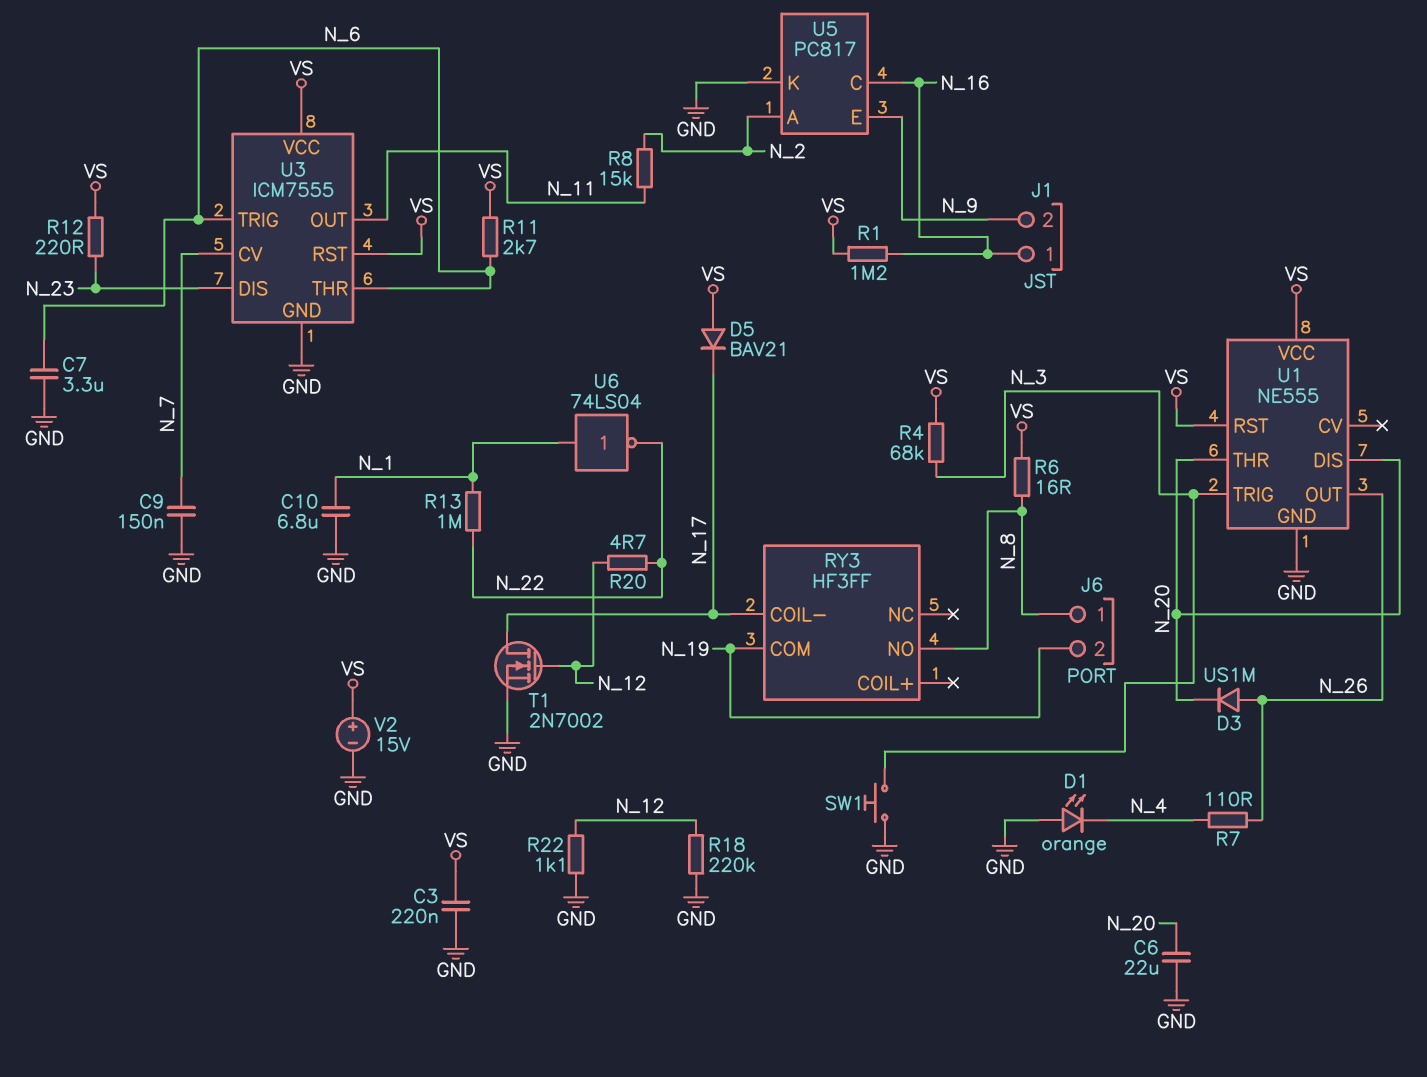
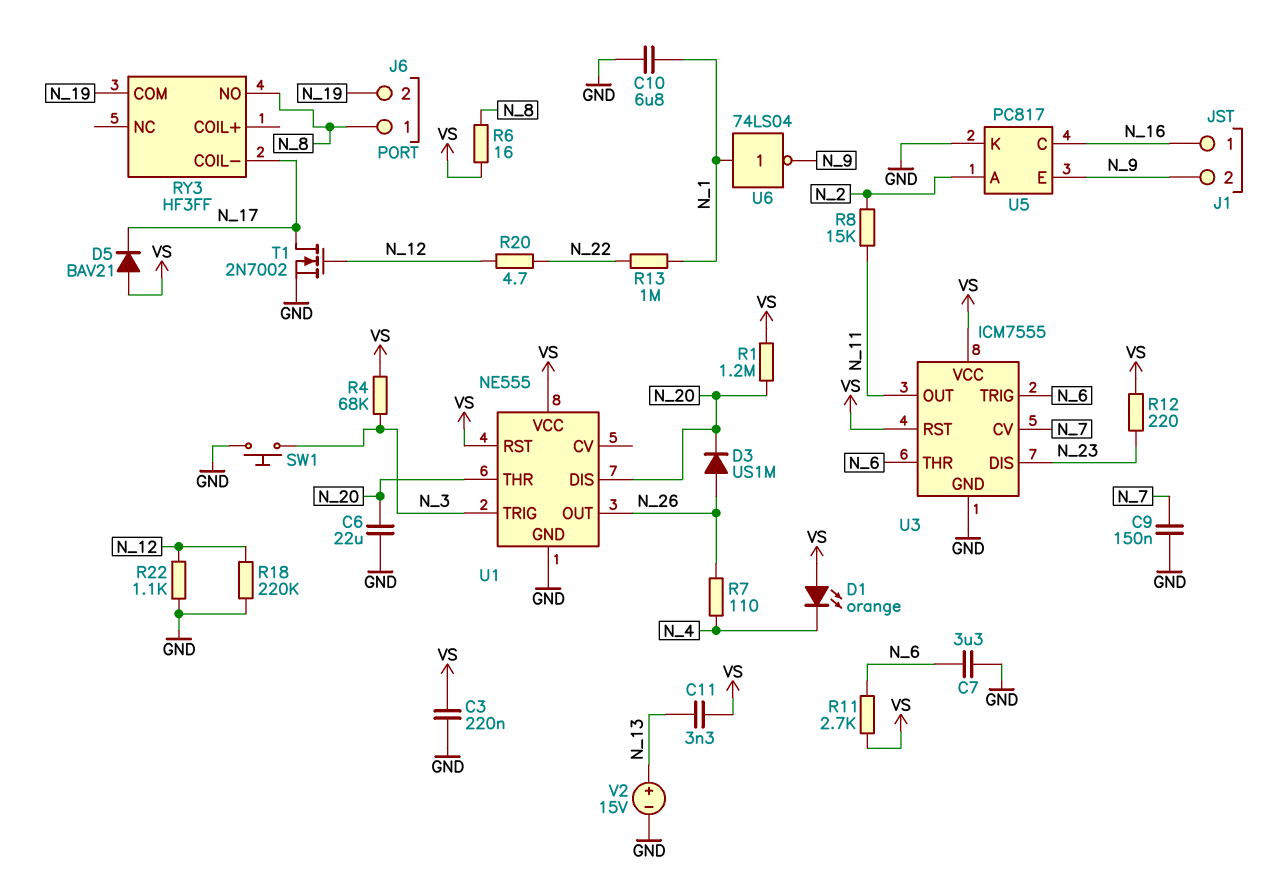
C11: none -> 3.3nF (N_13, VS)
D1: LED orange (A GND, K N_4) -> LED orange (A VS, K N_4)
R1: 1.2M (N_16, VS) -> 1.2M (N_20, VS)
U6: NOT 74LS04 (in N_1, out N_22) -> NOT 74LS04 (in N_1, out N_9)
V2: 15V (plus VS, minus GND) -> 15V (plus N_13, minus GND)

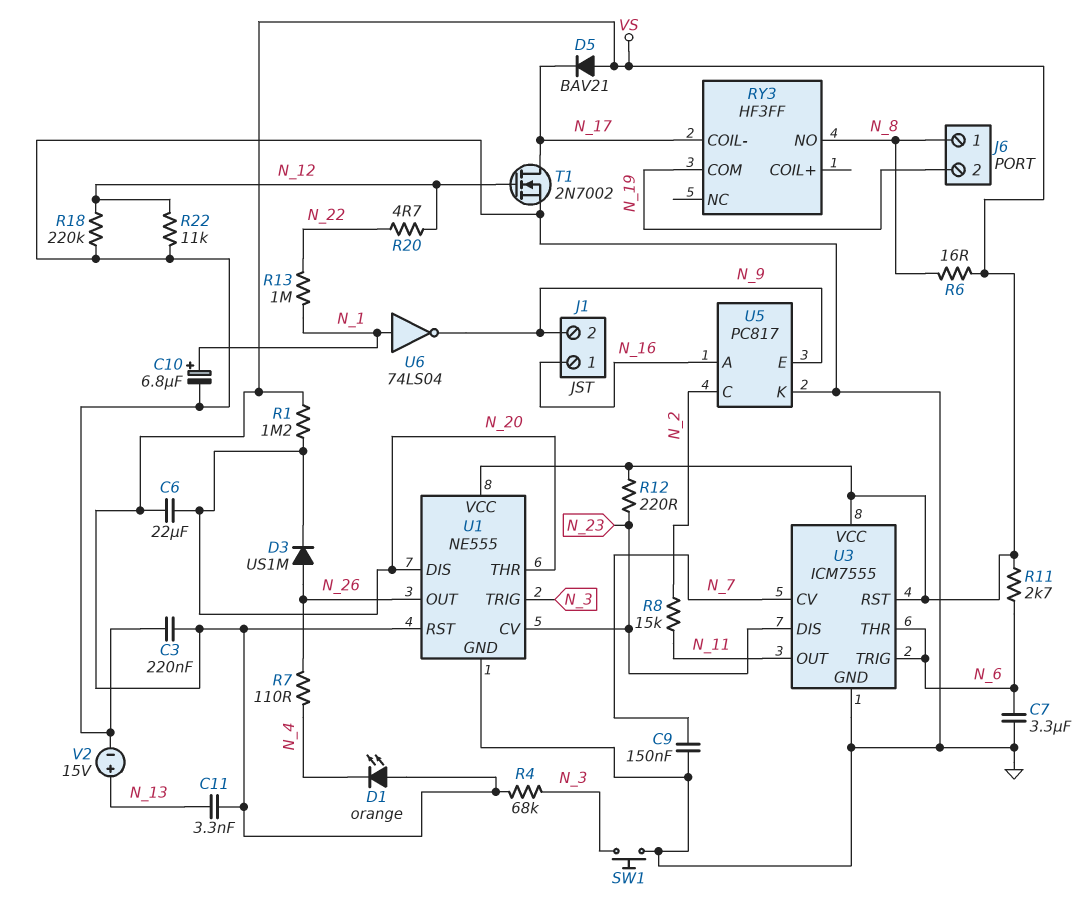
C6: 22uF (GND, N_20) -> 22uF (N_20, VS)
C10: 6.8uF (GND, N_1) -> 6.8uF (plus N_1, minus GND)
R22: 1.1k (GND, N_12) -> 11k (GND, N_12)
U1 pin CV: none -> N_23
U5 pin A: N_2 -> N_16
U5 pin C: N_16 -> N_2

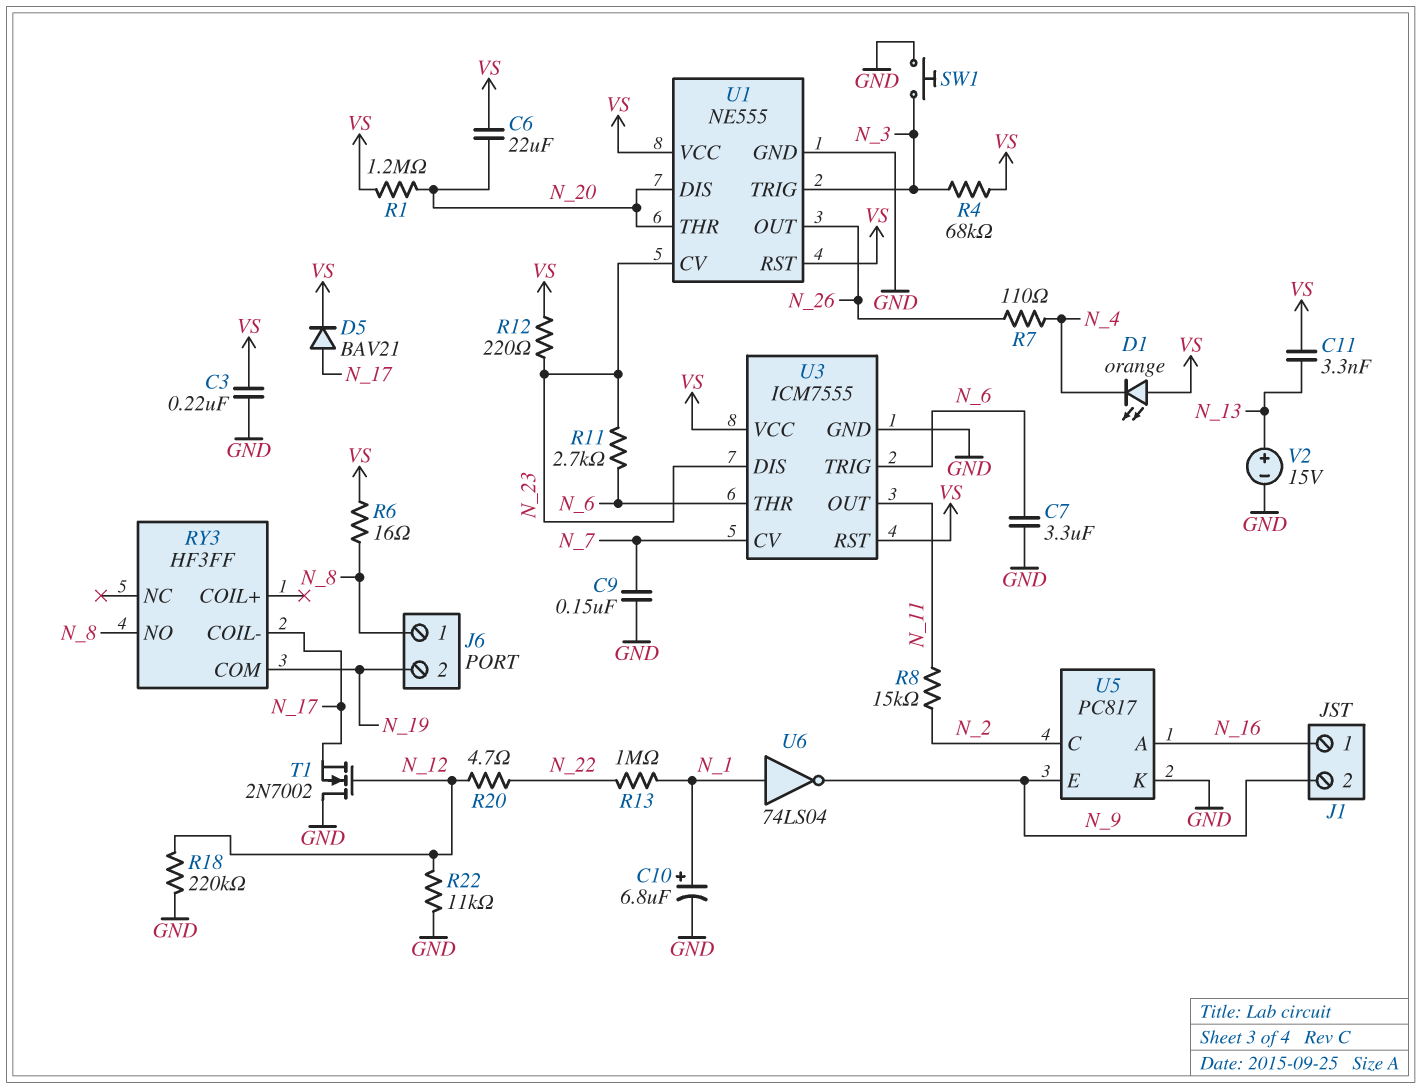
D3: diode US1M (A N_26, K N_20) -> none
D5: diode BAV21 (A VS, K N_17) -> diode BAV21 (A N_17, K VS)
R11: 2.7k (N_6, VS) -> 2.7k (N_6, N_23)
T1: NMOS 2N7002 (G N_12, D N_17, S GND) -> NMOS 2N7002 (G N_12, D GND, S N_17)

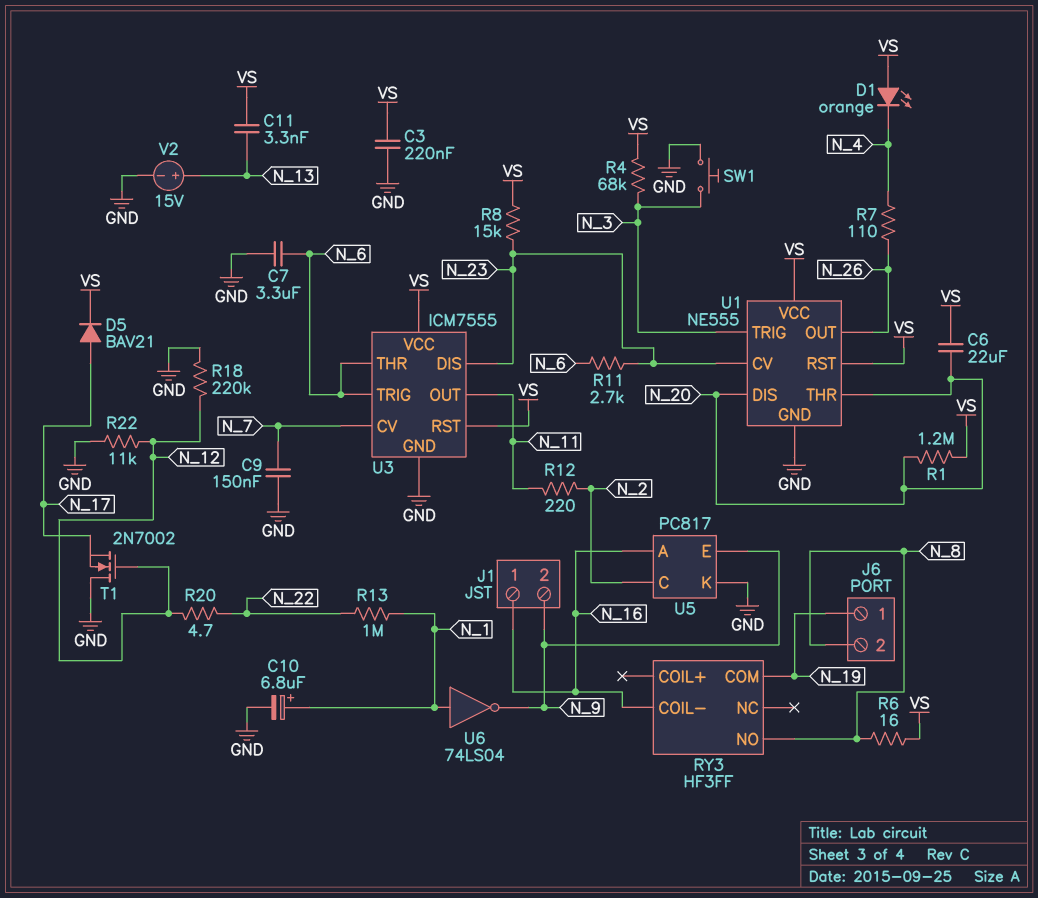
J6 pin 1: N_8 -> N_19
J6 pin 2: N_19 -> N_8
R8: 15k (N_2, N_11) -> 15k (N_23, VS)
R12: 220 (N_23, VS) -> 220 (N_2, N_11)
RY3 pin COIL-: N_17 -> N_16

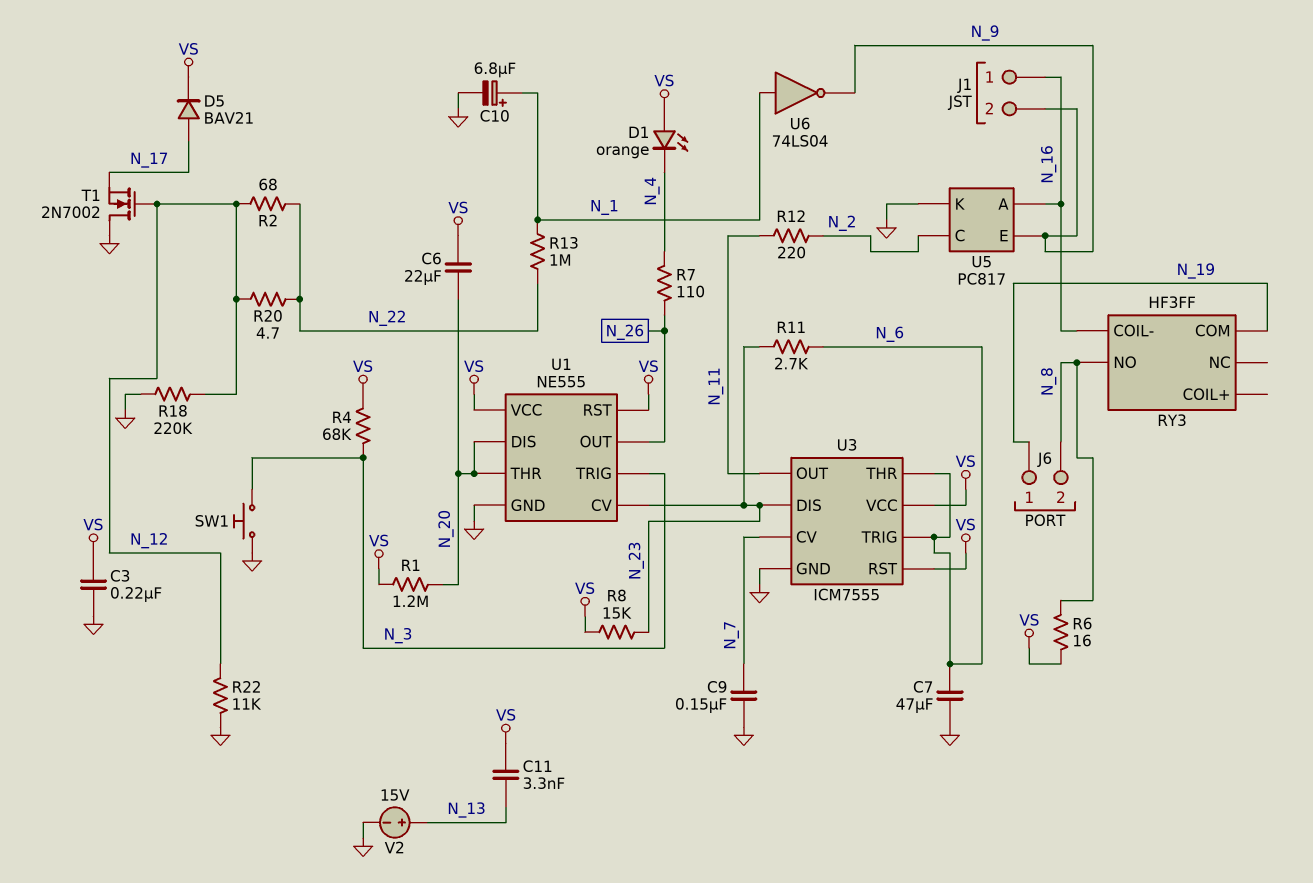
C7: 3.3uF (GND, N_6) -> 47uF (GND, N_6)
R2: none -> 68 (N_12, N_22)

